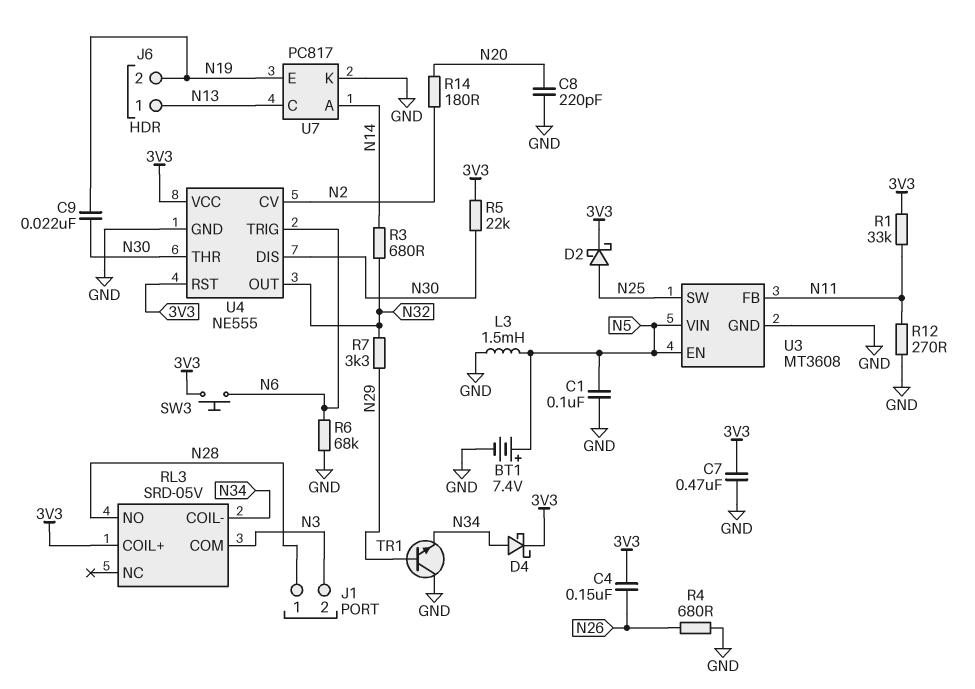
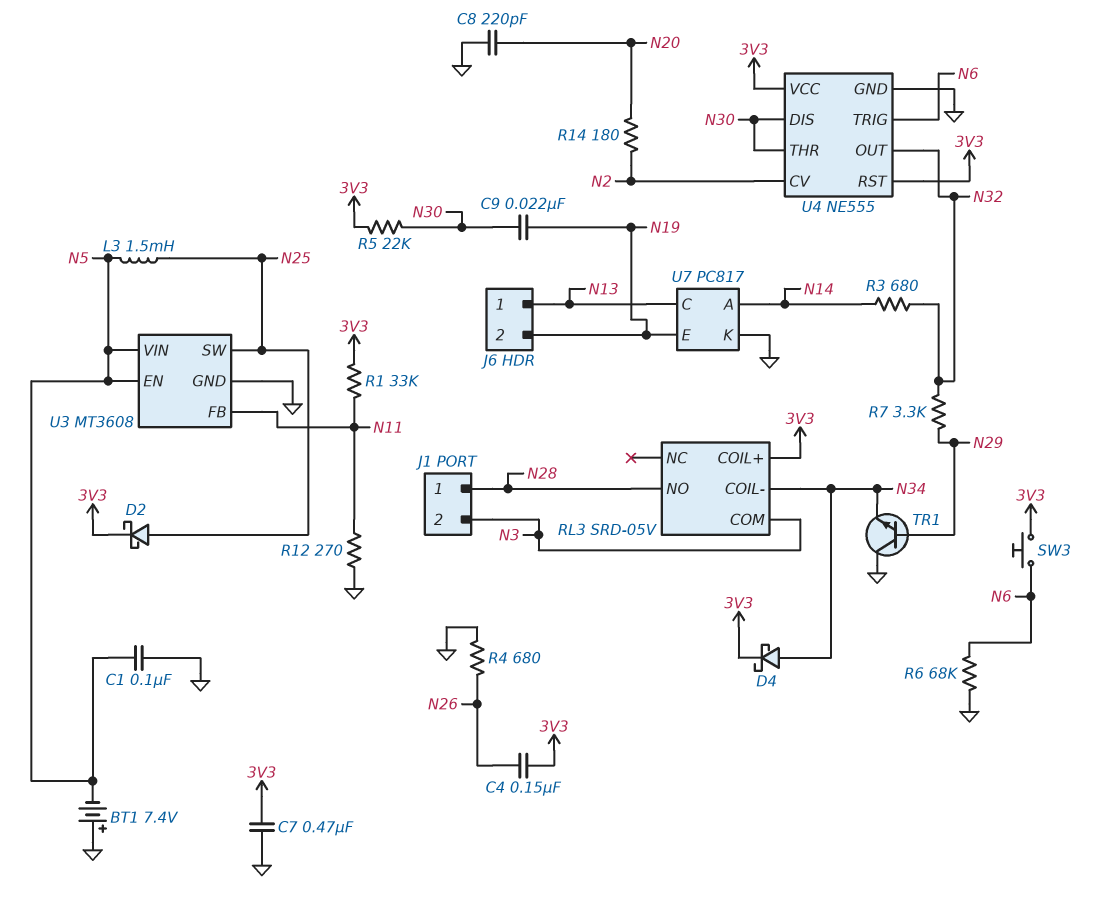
BT1: 7.4V (plus N5, minus GND) -> 7.4V (plus GND, minus N5)
L3: 1.5mH (GND, N5) -> 1.5mH (N5, N25)

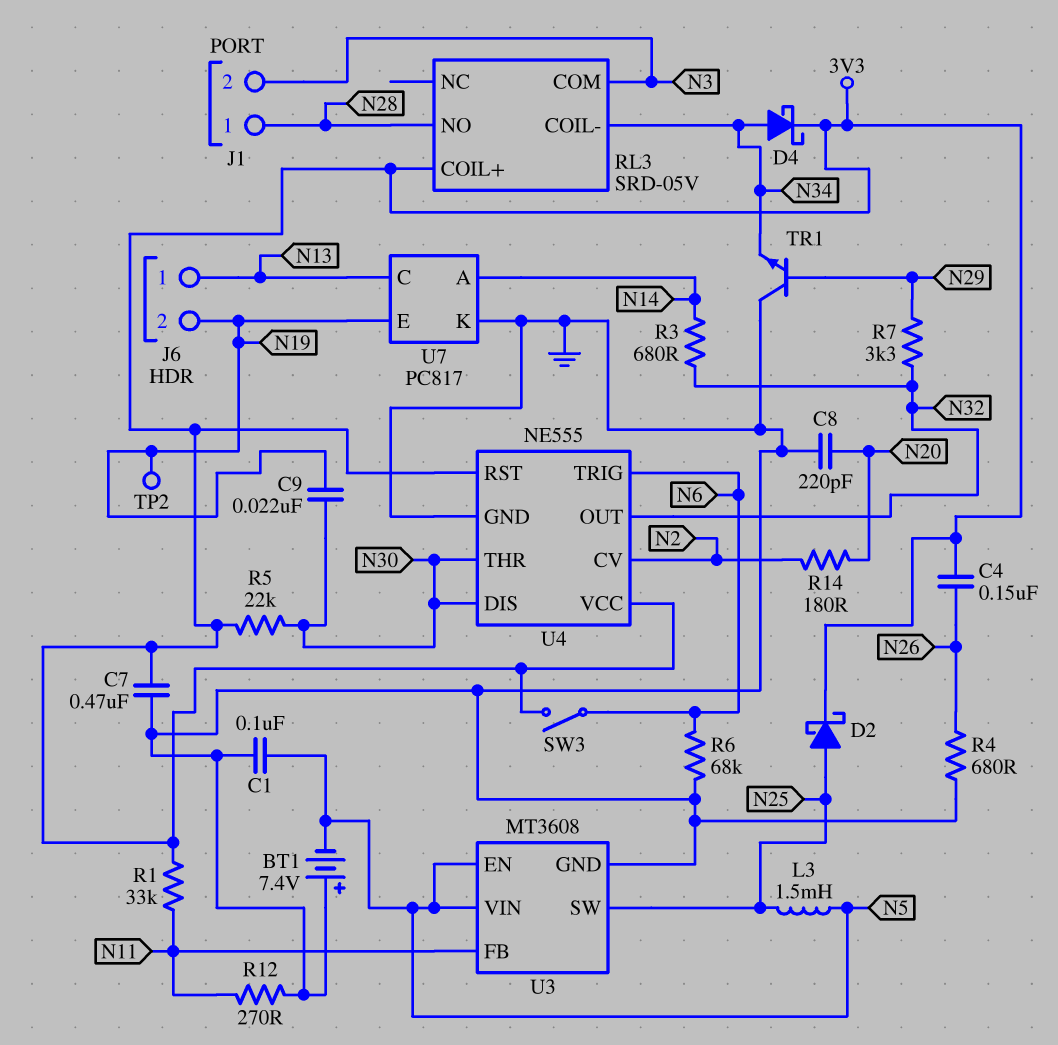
SW3: button (3V3, N6) -> switch (3V3, N6)
TP2: none -> test point (N19)

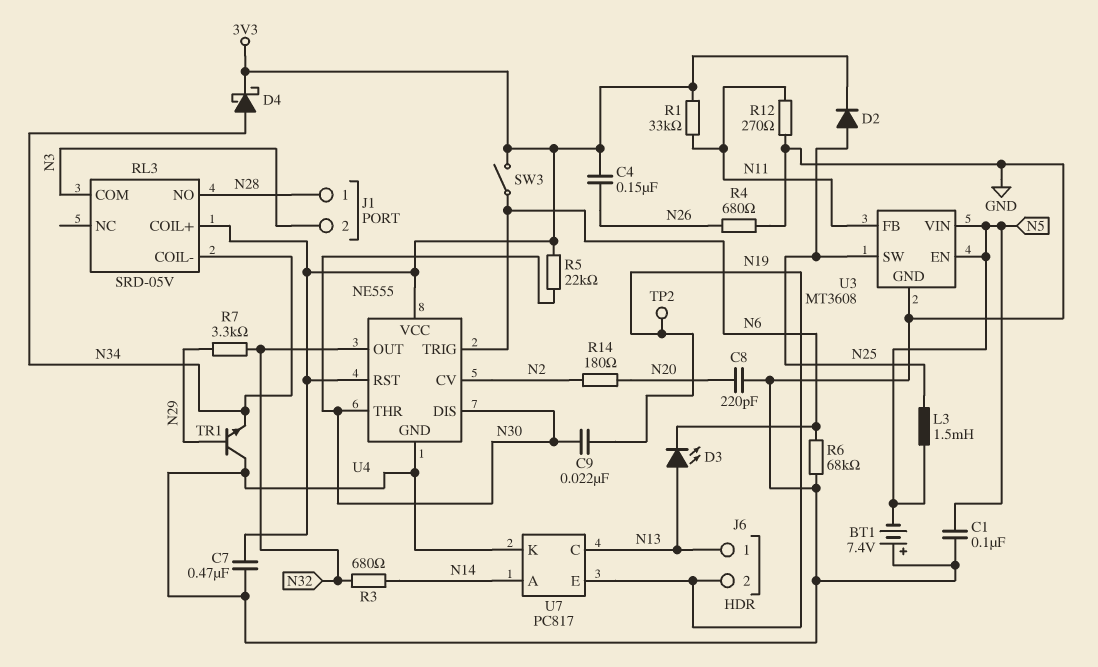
D2: schottky (A N25, K 3V3) -> diode (A N25, K 3V3)
D3: none -> LED (A N13, K N6)

